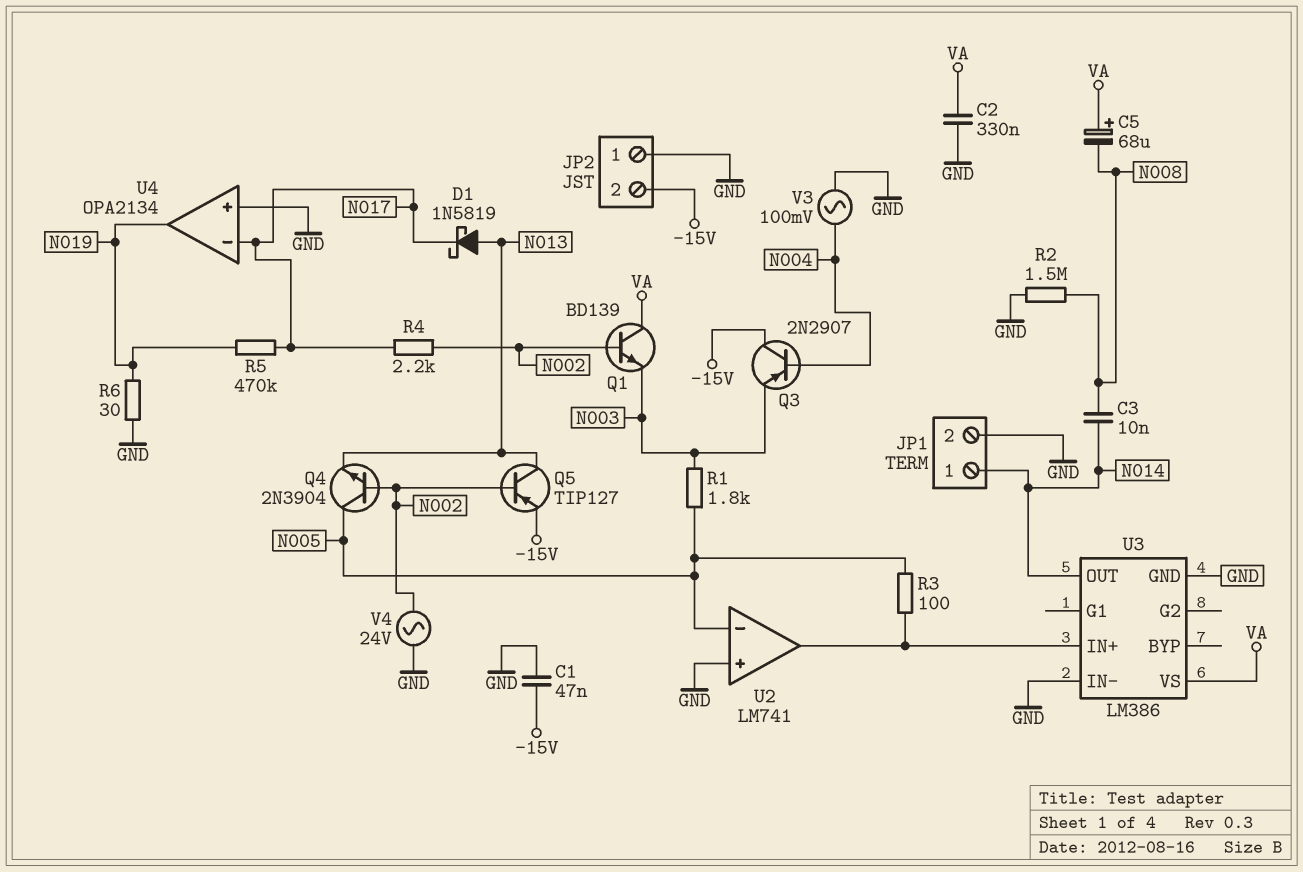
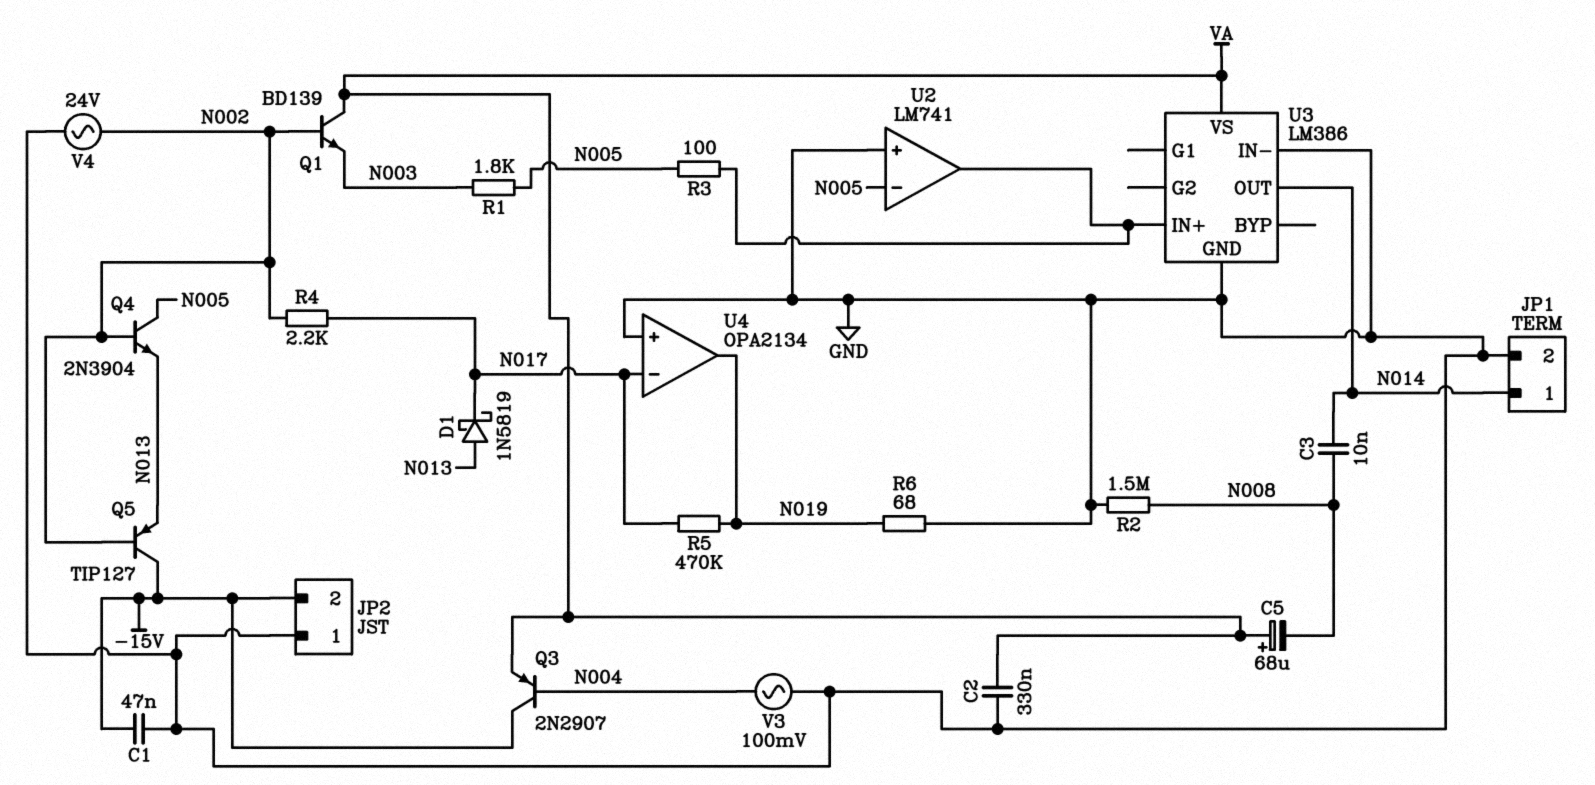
Q3: PNP 2N2907 (B N004, C -15V, E N003) -> PNP 2N2907 (B N004, C -15V, E VA)
Q5: PNP TIP127 (B N002, C N013, E -15V) -> PNP TIP127 (B N002, C -15V, E N013)
R6: 30 (GND, N019) -> 68 (GND, N019)

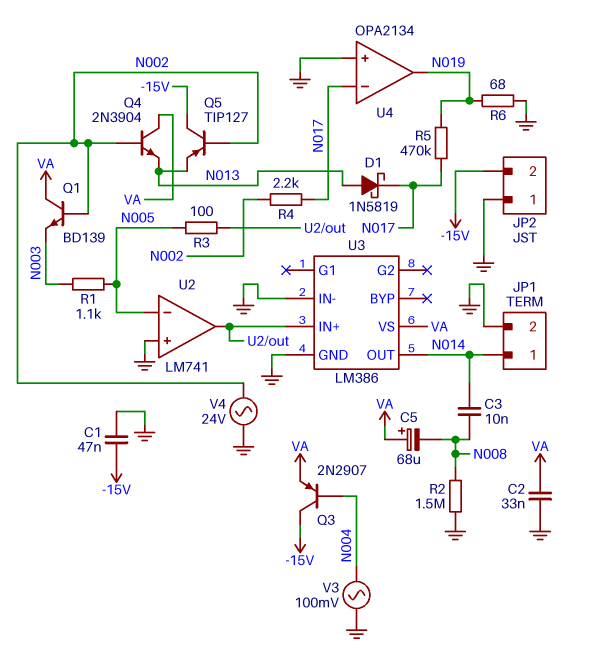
C2: 330nF (GND, VA) -> 33nF (GND, VA)
Q4: NPN 2N3904 (B N002, C N005, E N013) -> NPN 2N3904 (B N002, C VA, E N013)
R1: 1.8k (N003, N005) -> 1.1k (N003, N005)

